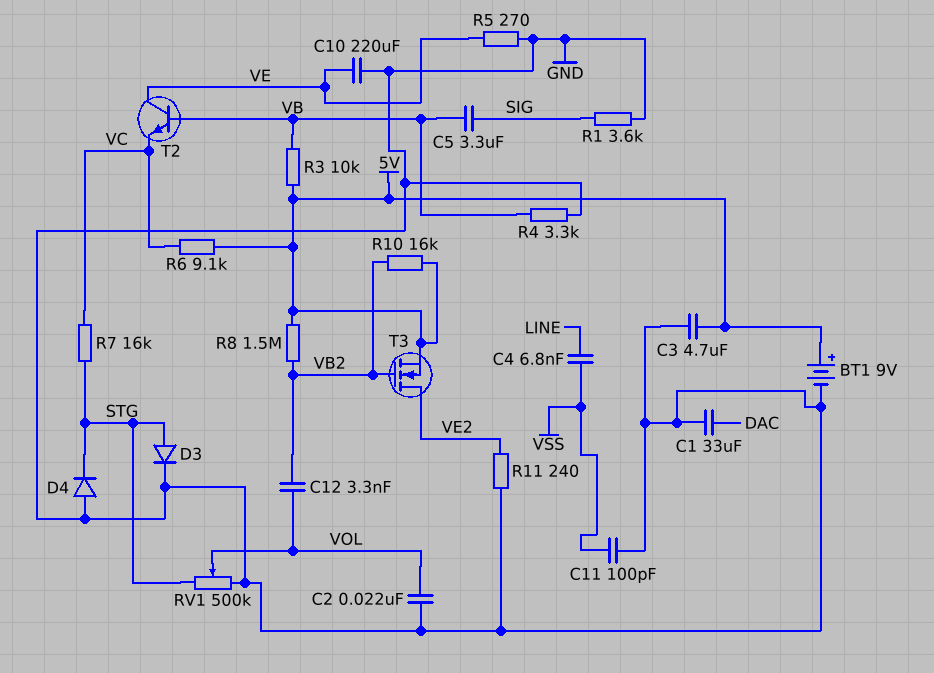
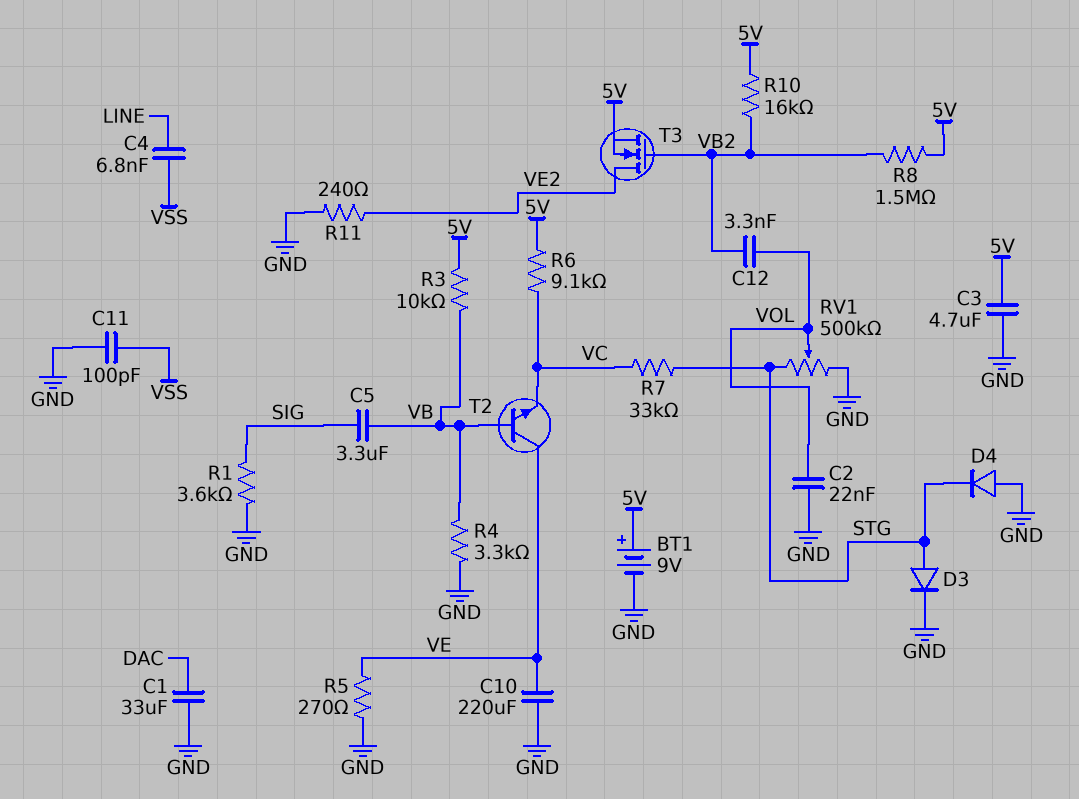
R7: 16k (STG, VC) -> 33k (STG, VC)

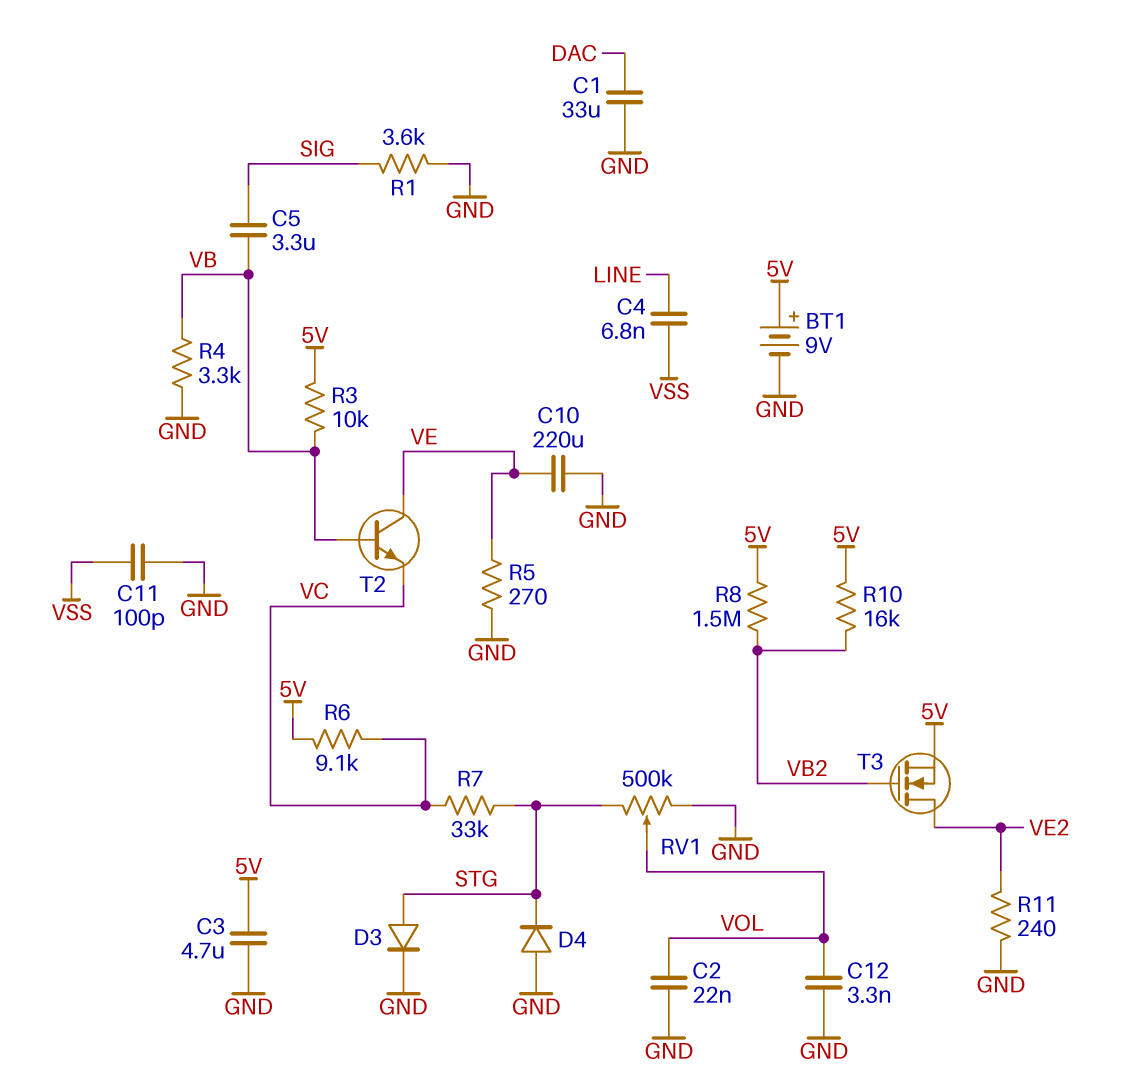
C12: 3.3nF (VB2, VOL) -> 3.3nF (GND, VOL)

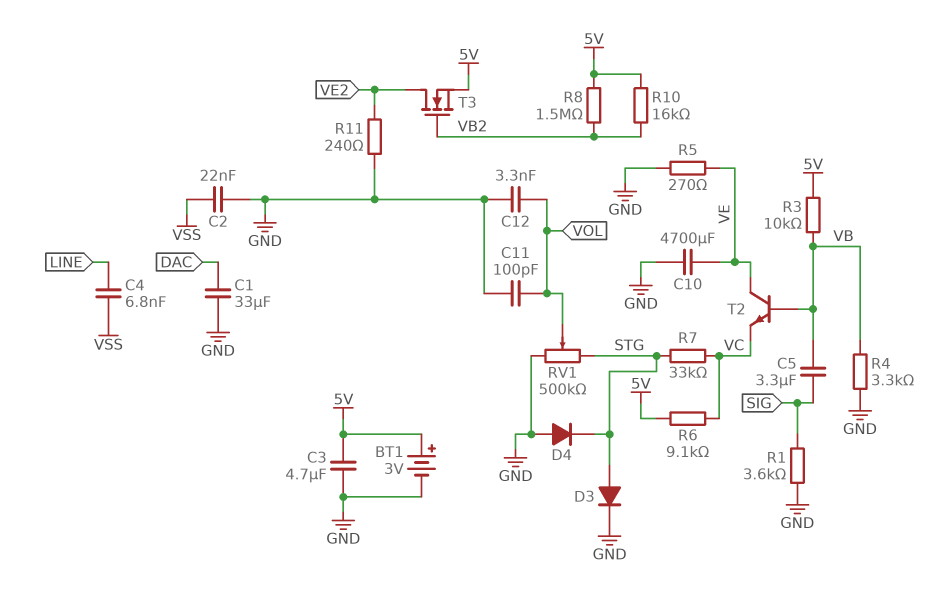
BT1: 9V (plus 5V, minus GND) -> 3V (plus 5V, minus GND)
C2: 22nF (GND, VOL) -> 22nF (GND, VSS)
C10: 220uF (GND, VE) -> 4700uF (GND, VE)
C11: 100pF (GND, VSS) -> 100pF (GND, VOL)

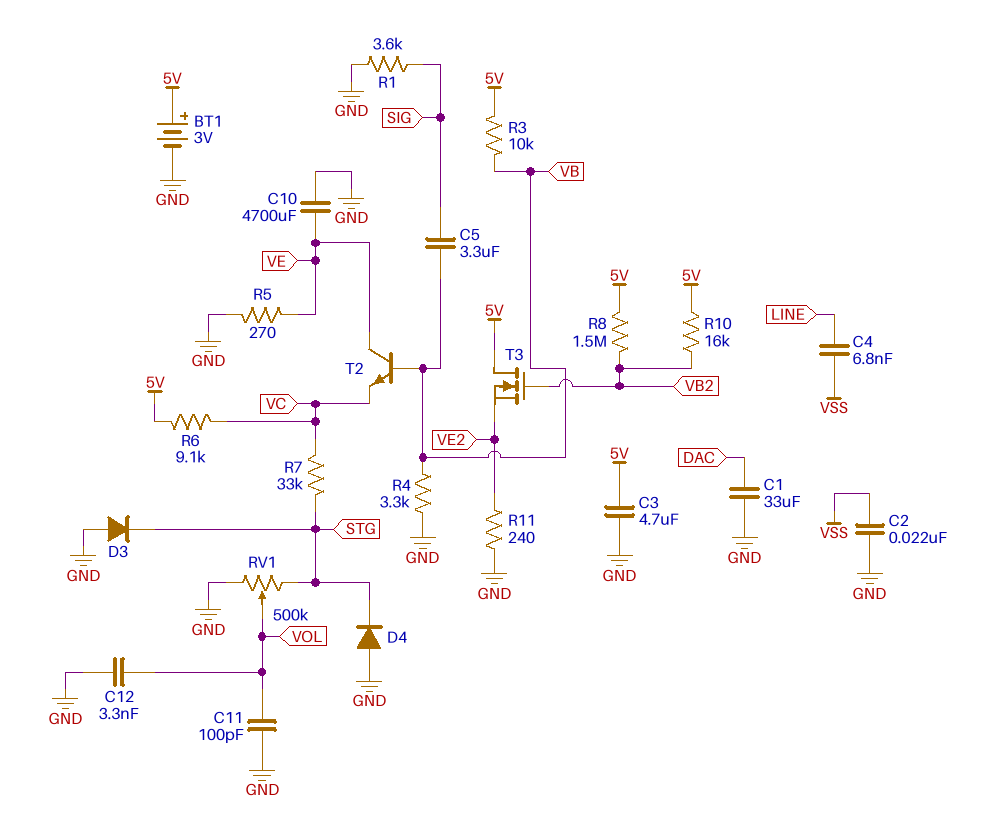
D3: diode (A STG, K GND) -> diode (A GND, K STG)
T3: NMOS (G VB2, D VE2, S 5V) -> NMOS (G VB2, D 5V, S VE2)

